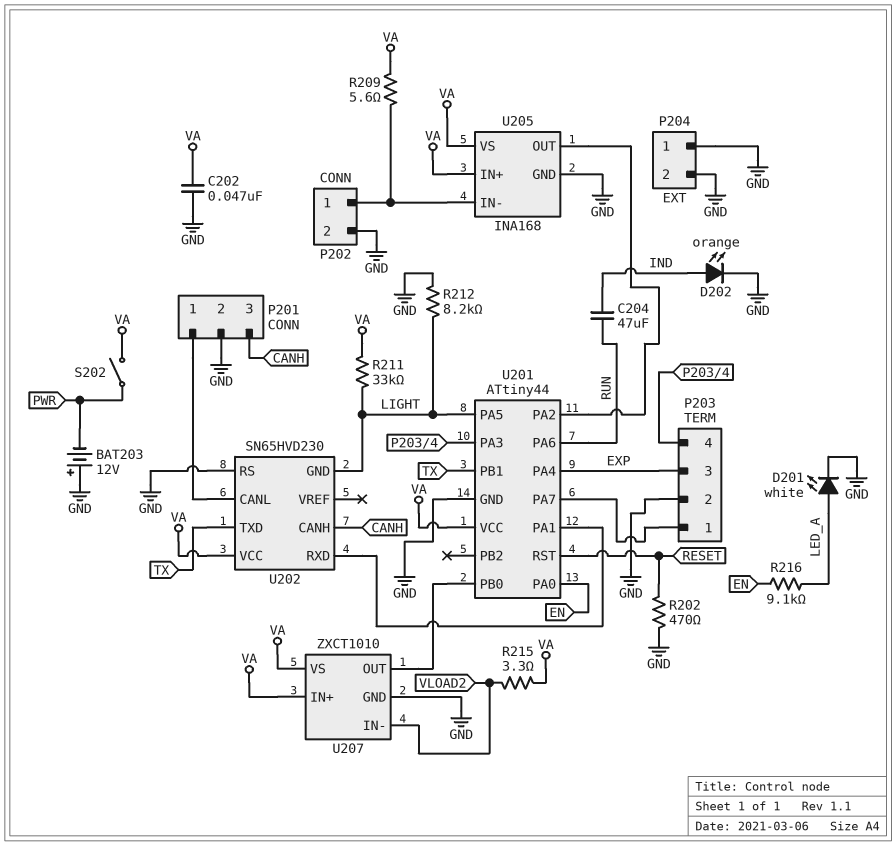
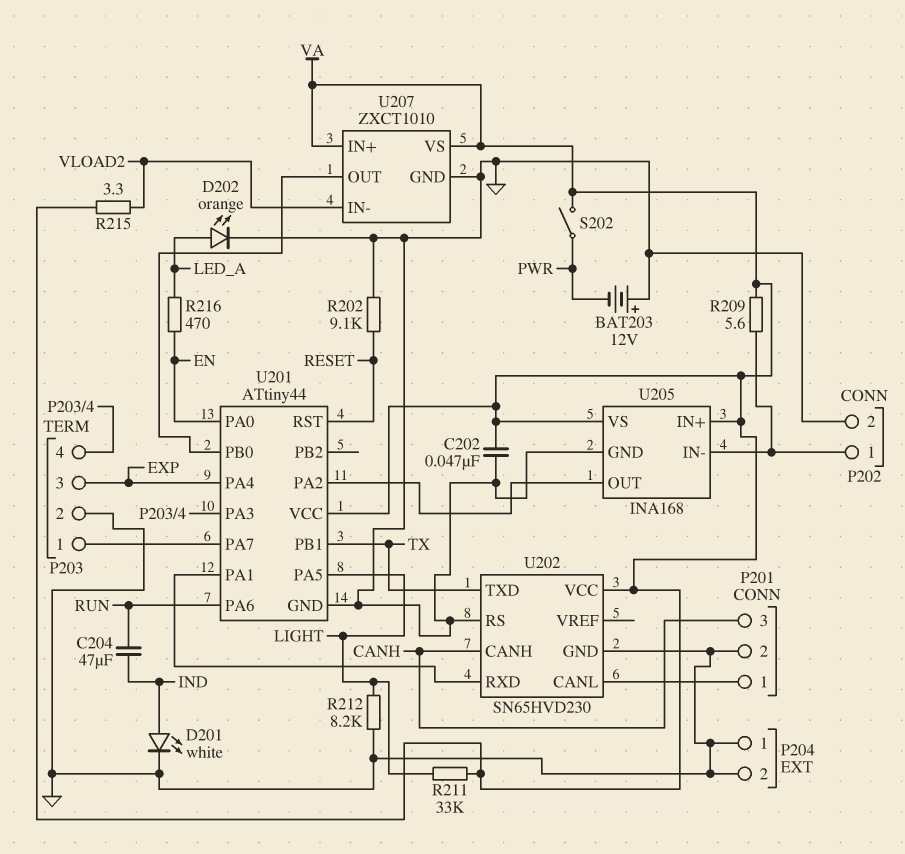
D201: LED white (A LED_A, K GND) -> LED white (A IND, K GND)
D202: LED orange (A IND, K GND) -> LED orange (A LED_A, K GND)
R202: 470 (GND, RESET) -> 9.1k (GND, RESET)
R216: 9.1k (EN, LED_A) -> 470 (EN, LED_A)
U202 pin GND: LIGHT -> GND

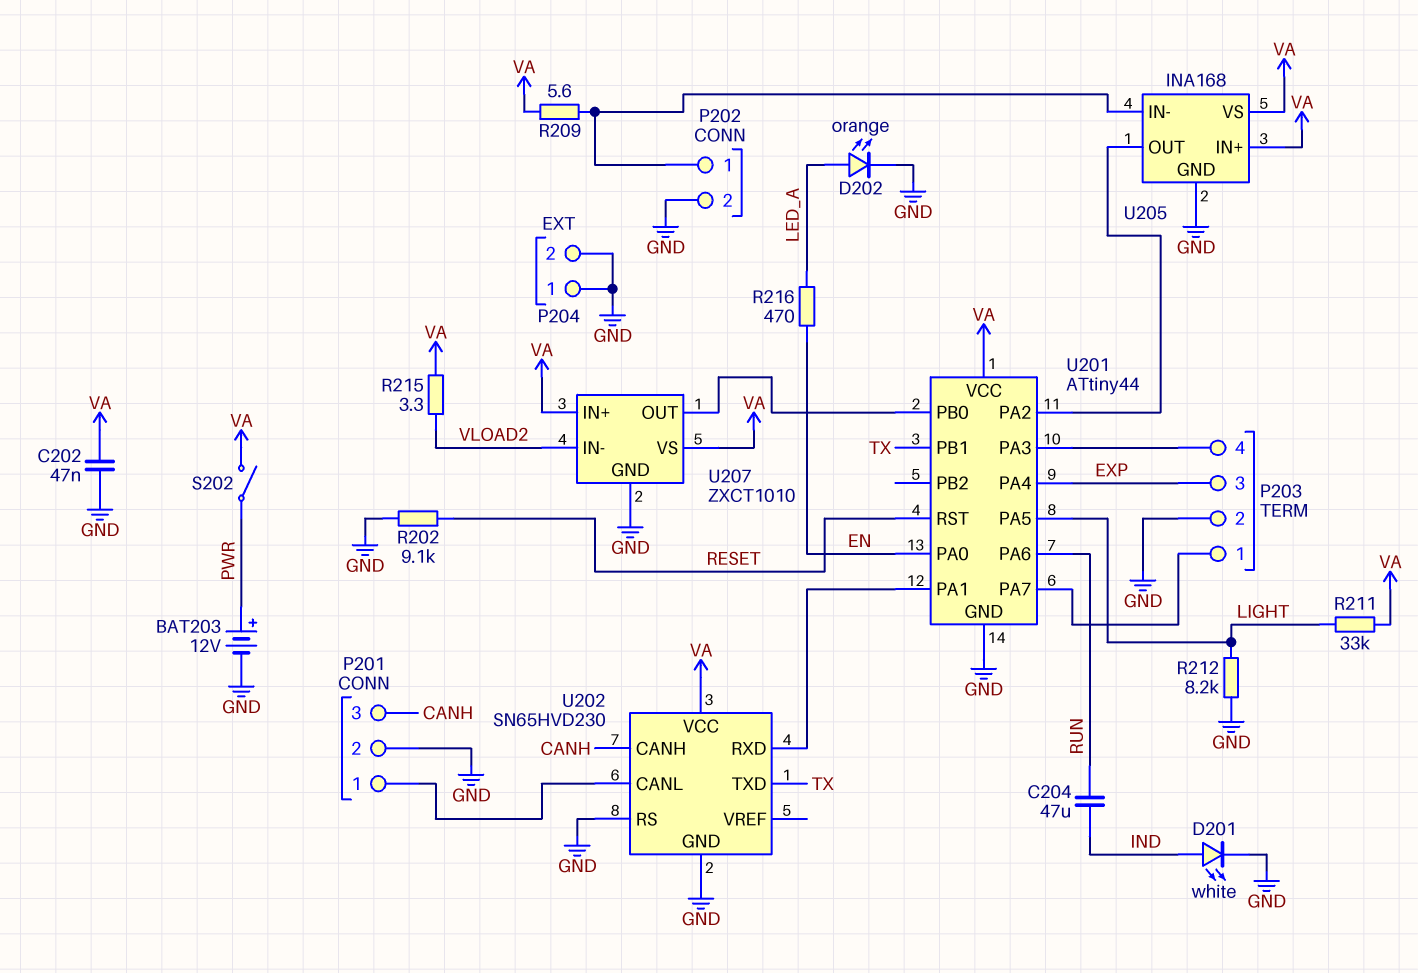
BAT203: 12V (plus GND, minus PWR) -> 12V (plus PWR, minus GND)

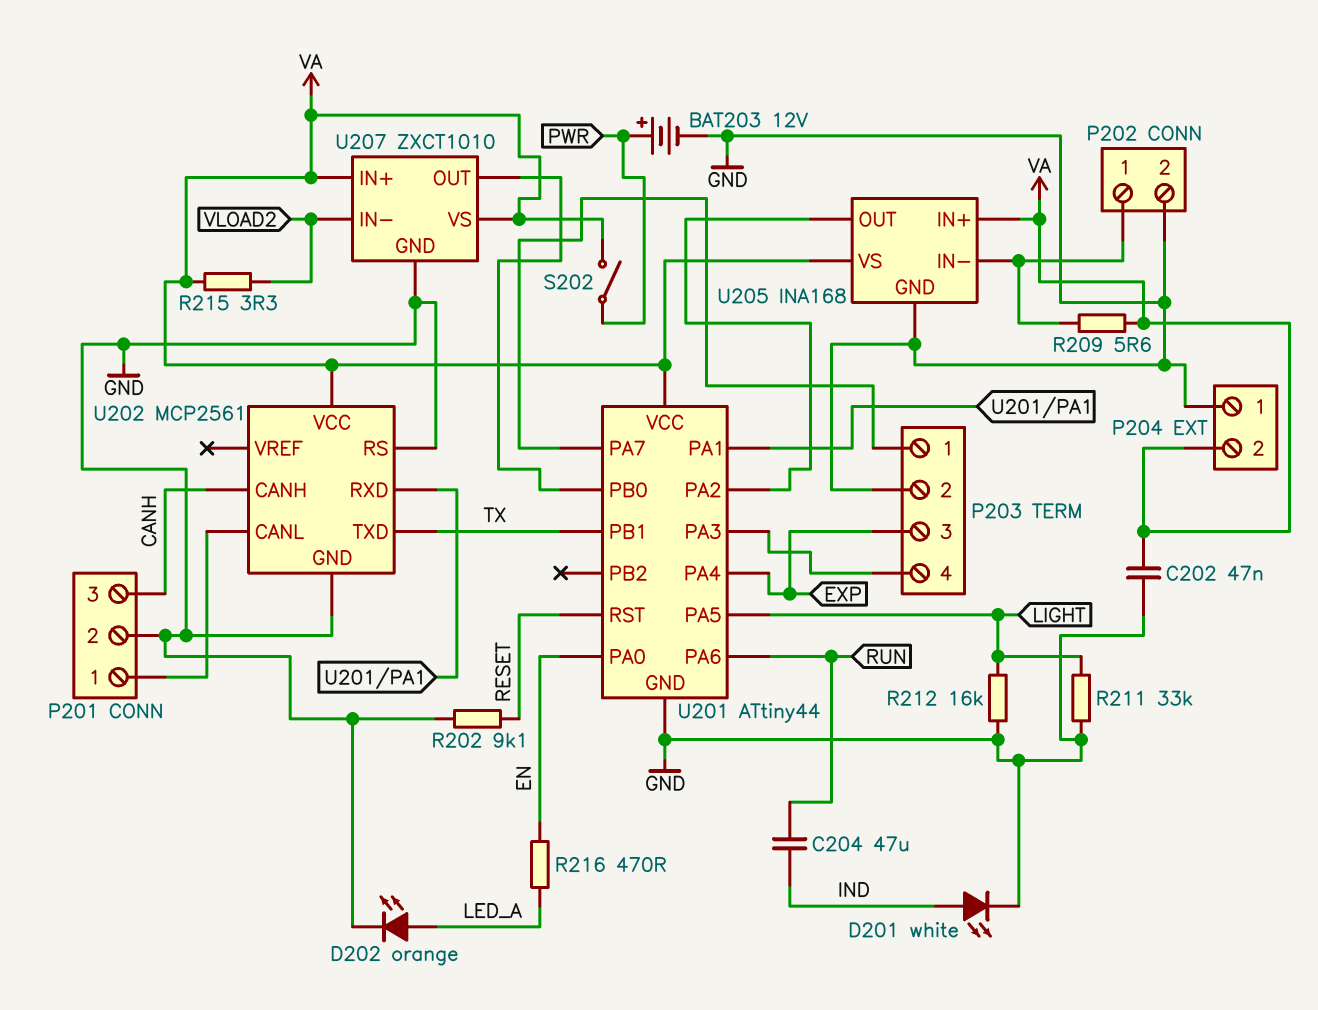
P204 pin 2: GND -> VA
R211: 33k (LIGHT, VA) -> 33k (GND, LIGHT)
R212: 8.2k (GND, LIGHT) -> 16k (GND, LIGHT)
U202: SN65HVD230 -> MCP2561

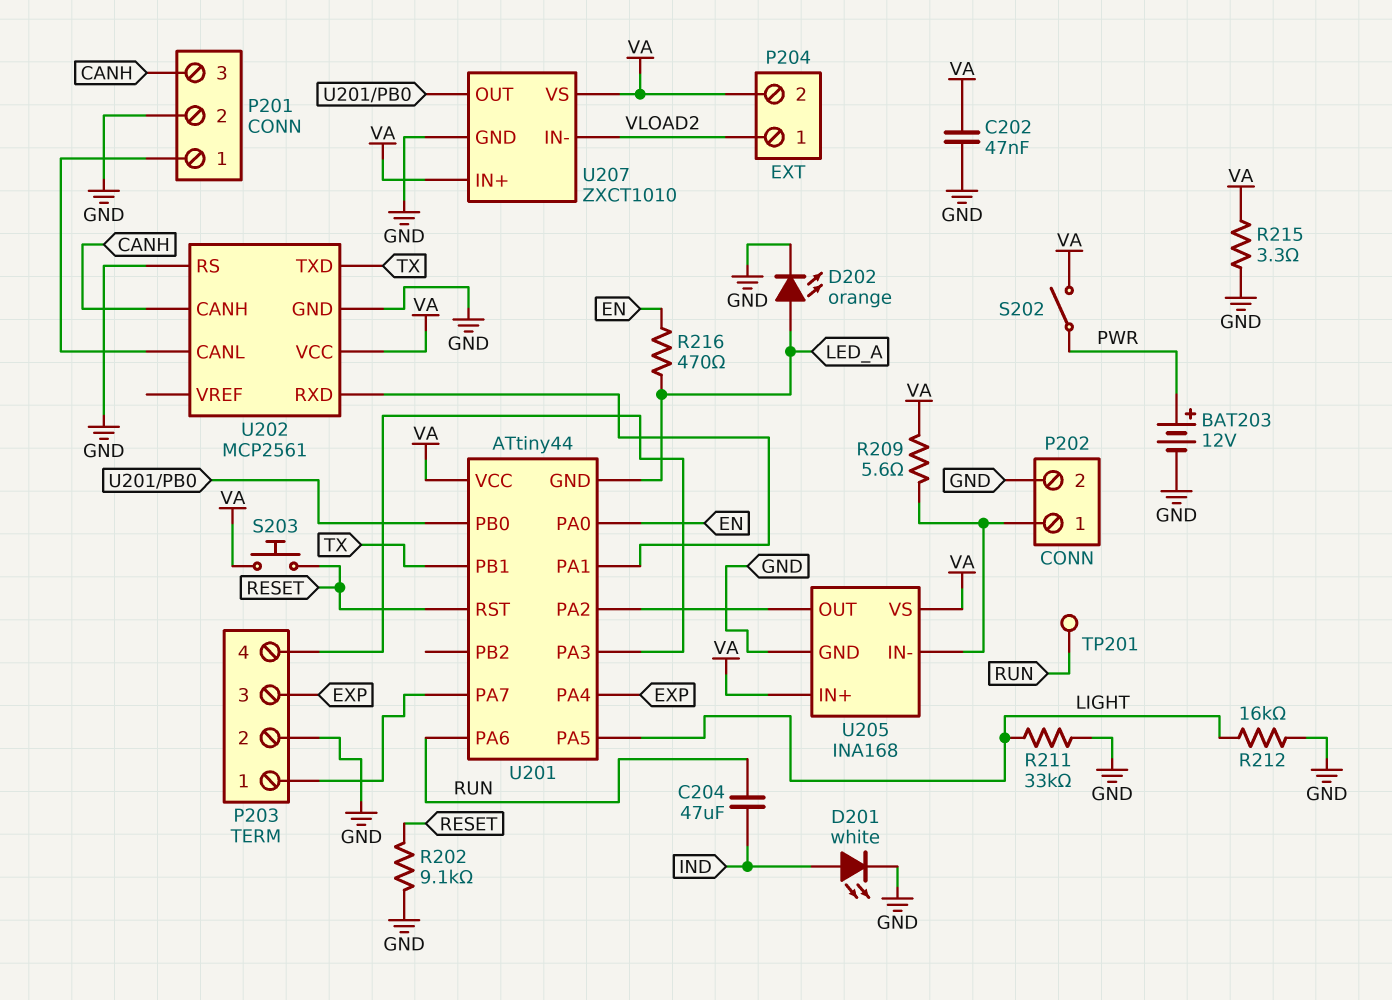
P204 pin 1: GND -> VLOAD2
R215: 3.3 (VA, VLOAD2) -> 3.3 (GND, VA)
S203: none -> button (RESET, VA)
TP201: none -> test point (RUN)
U201 pin GND: GND -> LED_A

